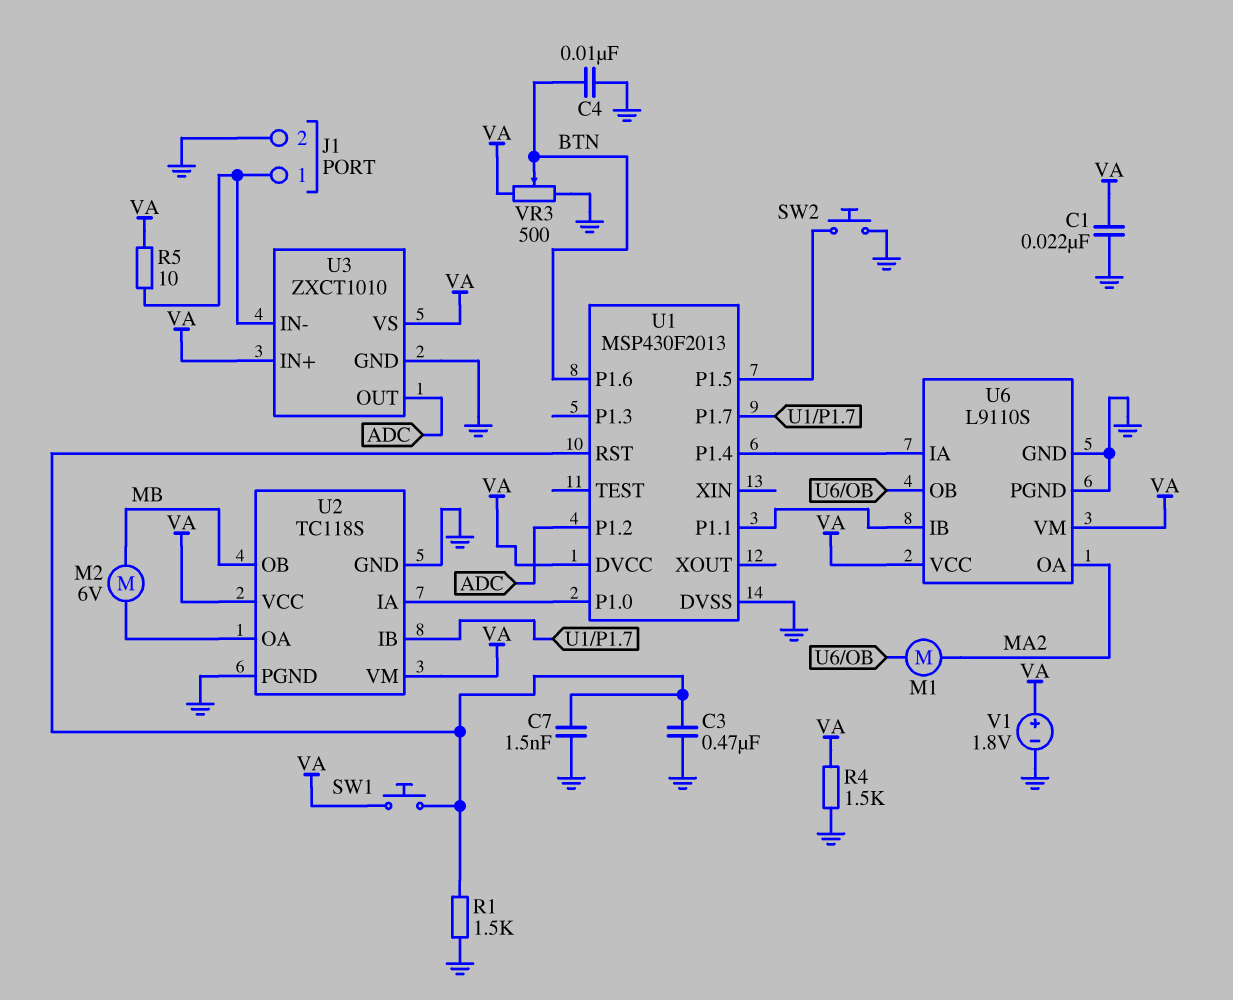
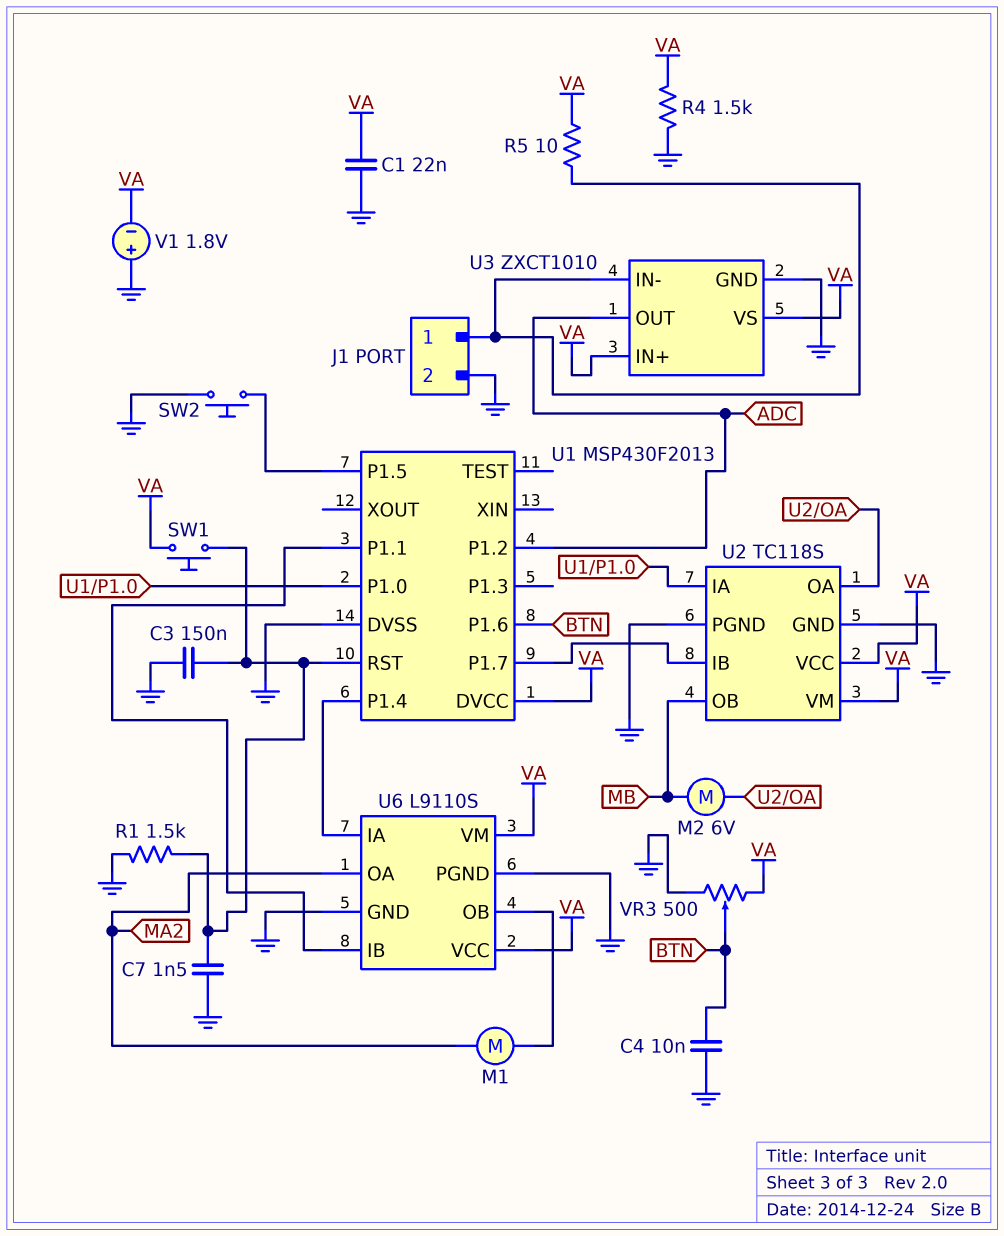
C3: 470nF (GND, U1/RST) -> 150nF (GND, U1/RST)
V1: 1.8V (plus VA, minus GND) -> 1.8V (plus GND, minus VA)

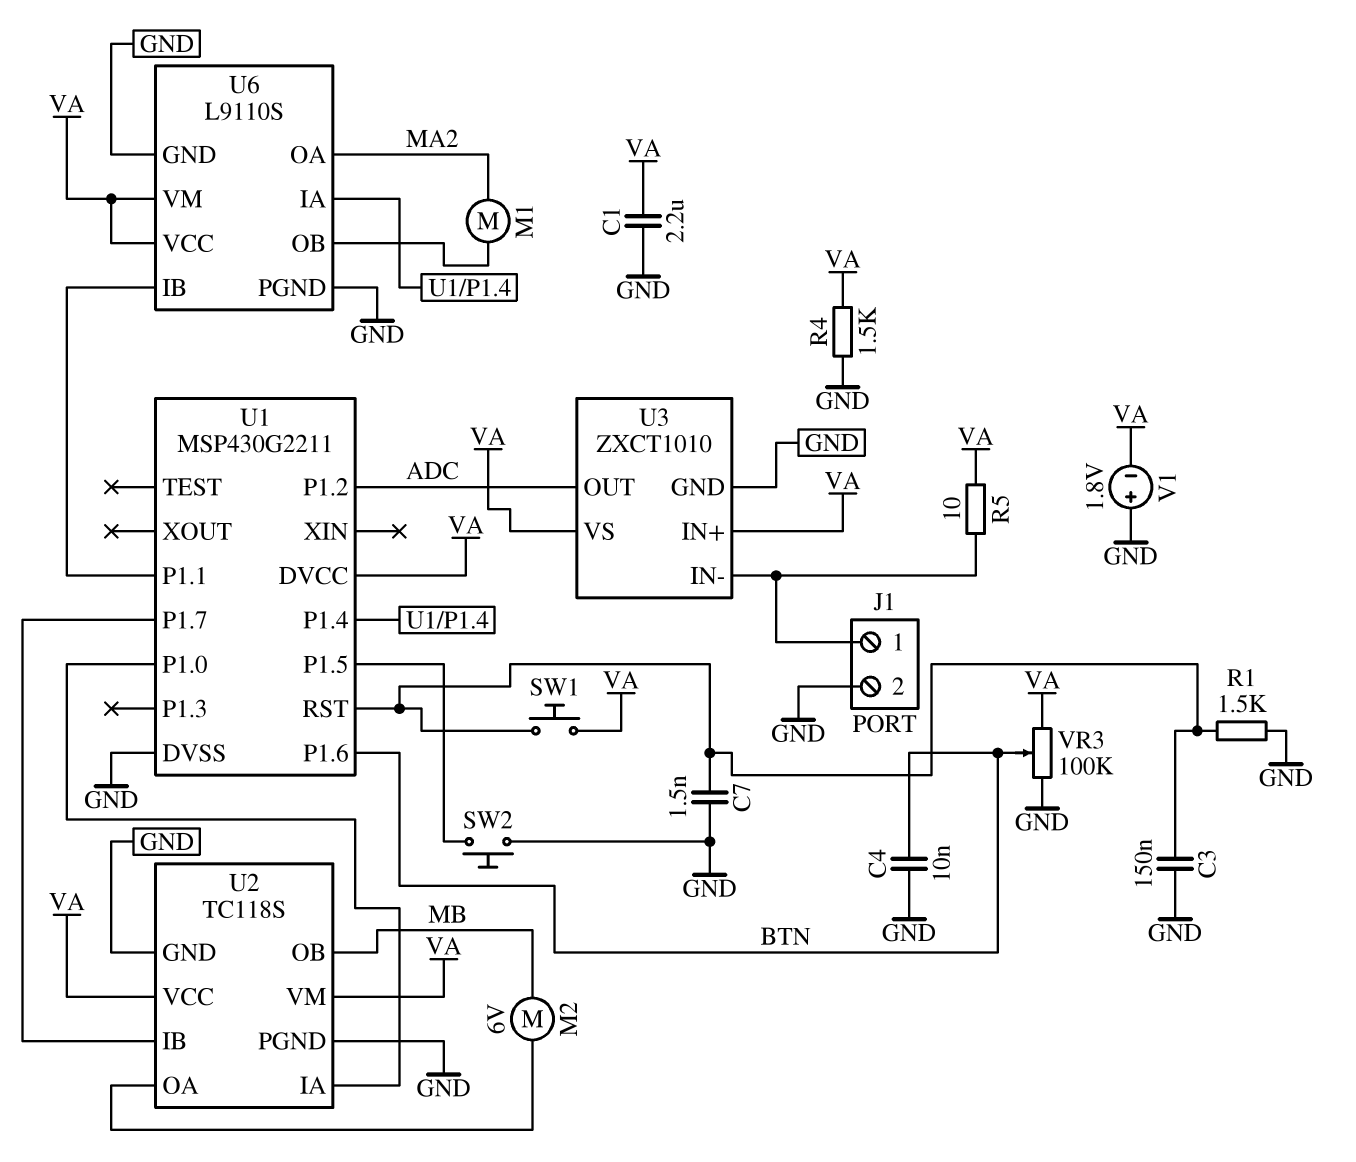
C1: 22nF (GND, VA) -> 2.2uF (GND, VA)
U1: MSP430F2013 -> MSP430G2211
VR3: 500 (GND, VA, wiper BTN) -> 100k (GND, VA, wiper BTN)

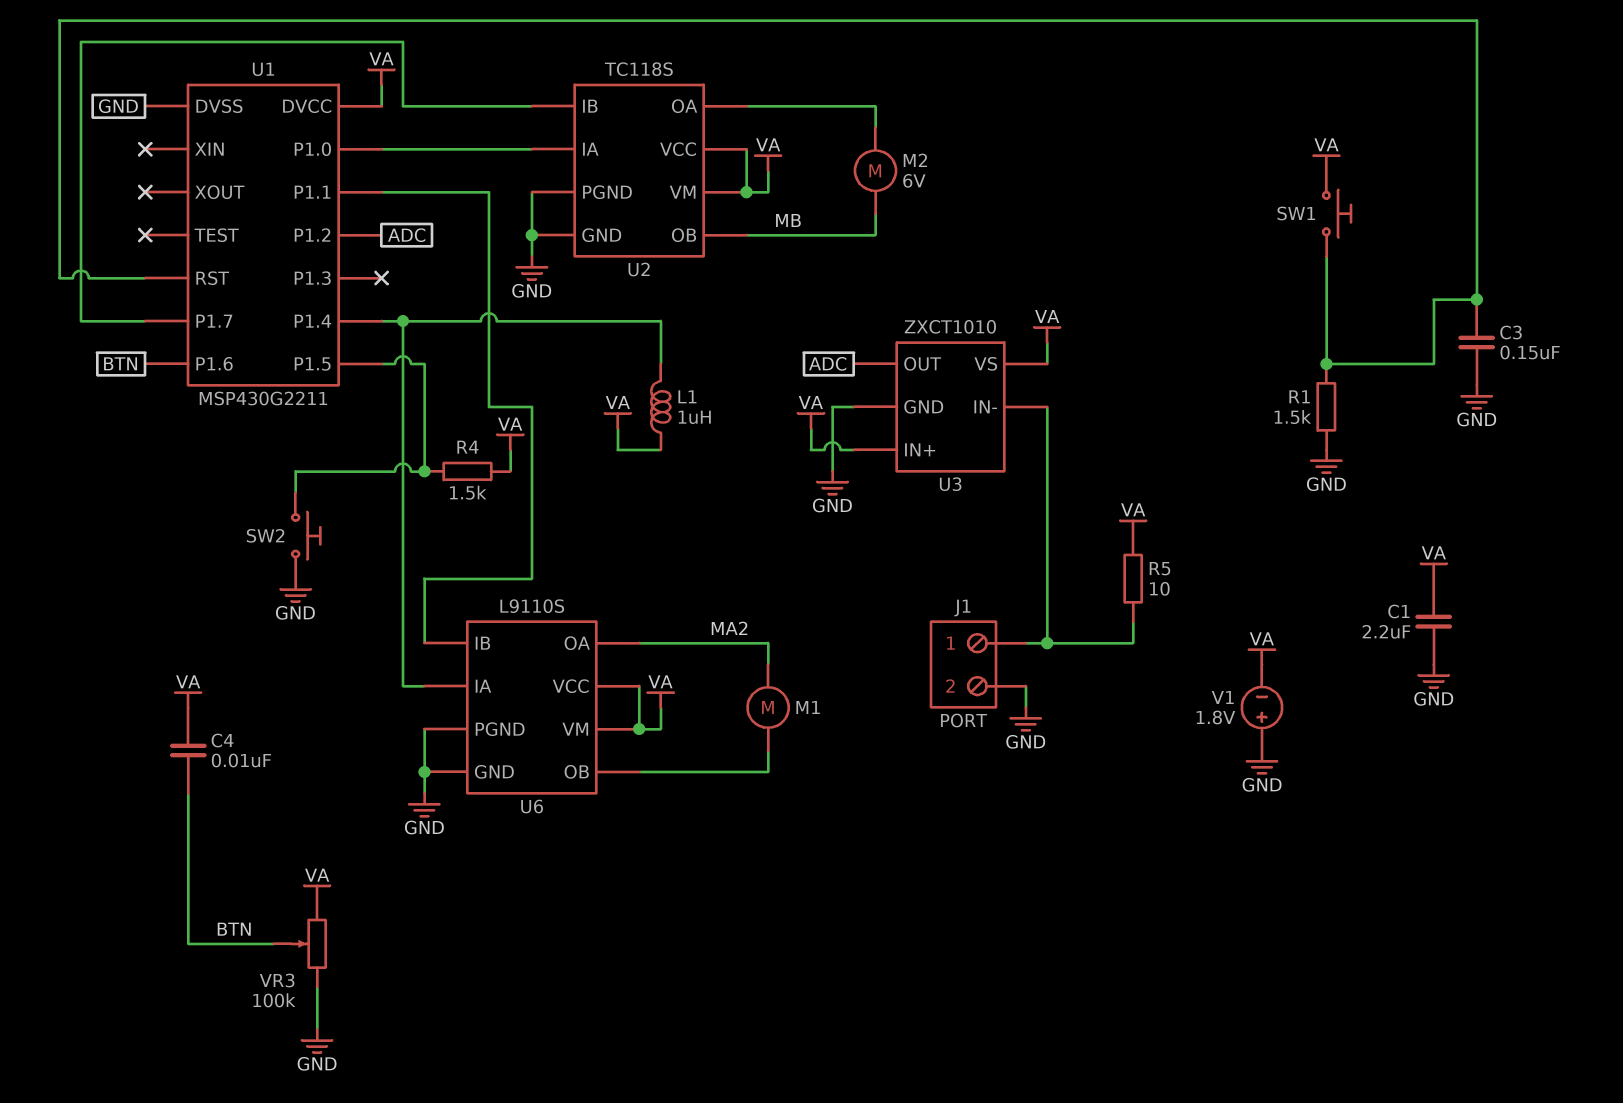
C4: 10nF (BTN, GND) -> 10nF (BTN, VA)
C7: 1.5nF (GND, U1/RST) -> none
L1: none -> 1uH (U1/P1.4, VA)
R4: 1.5k (GND, VA) -> 1.5k (U1/P1.5, VA)

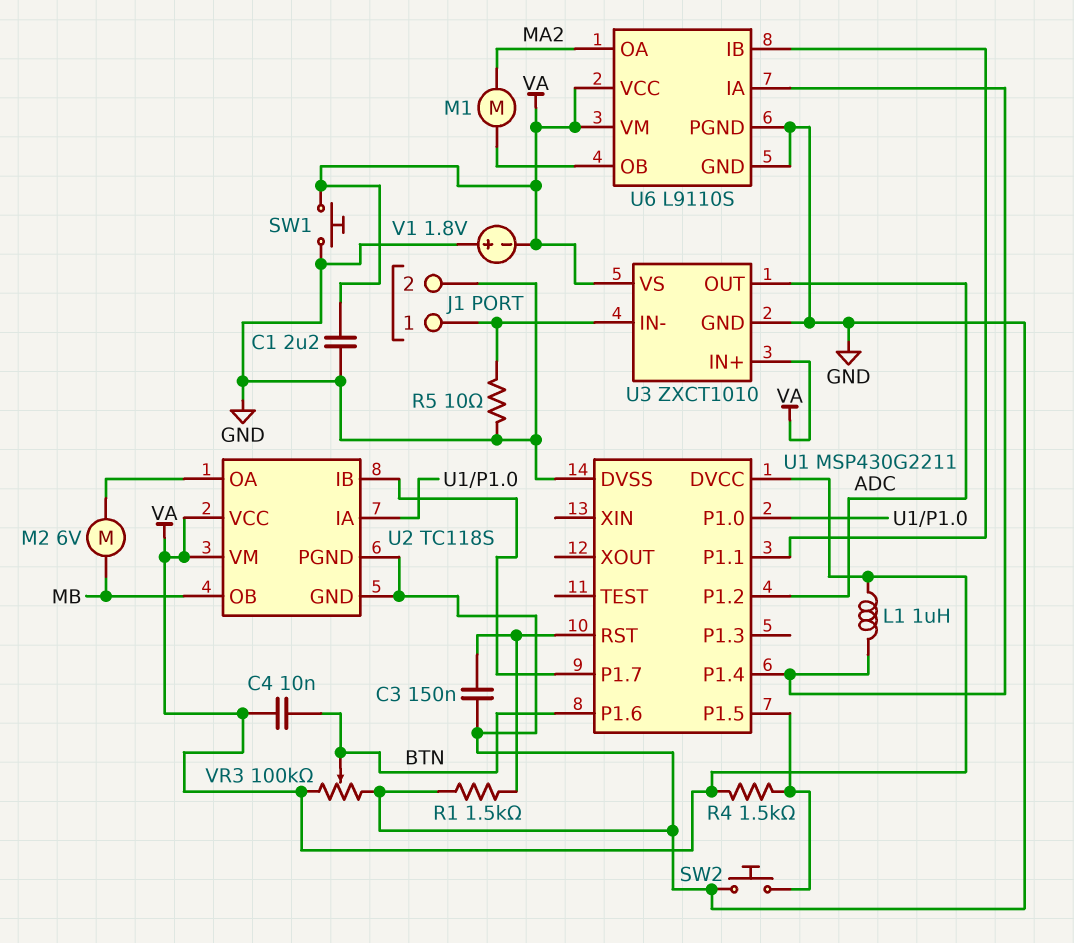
R5: 10 (J1/1, VA) -> 10 (GND, J1/1)
SW1: button (U1/RST, VA) -> button (GND, VA)

